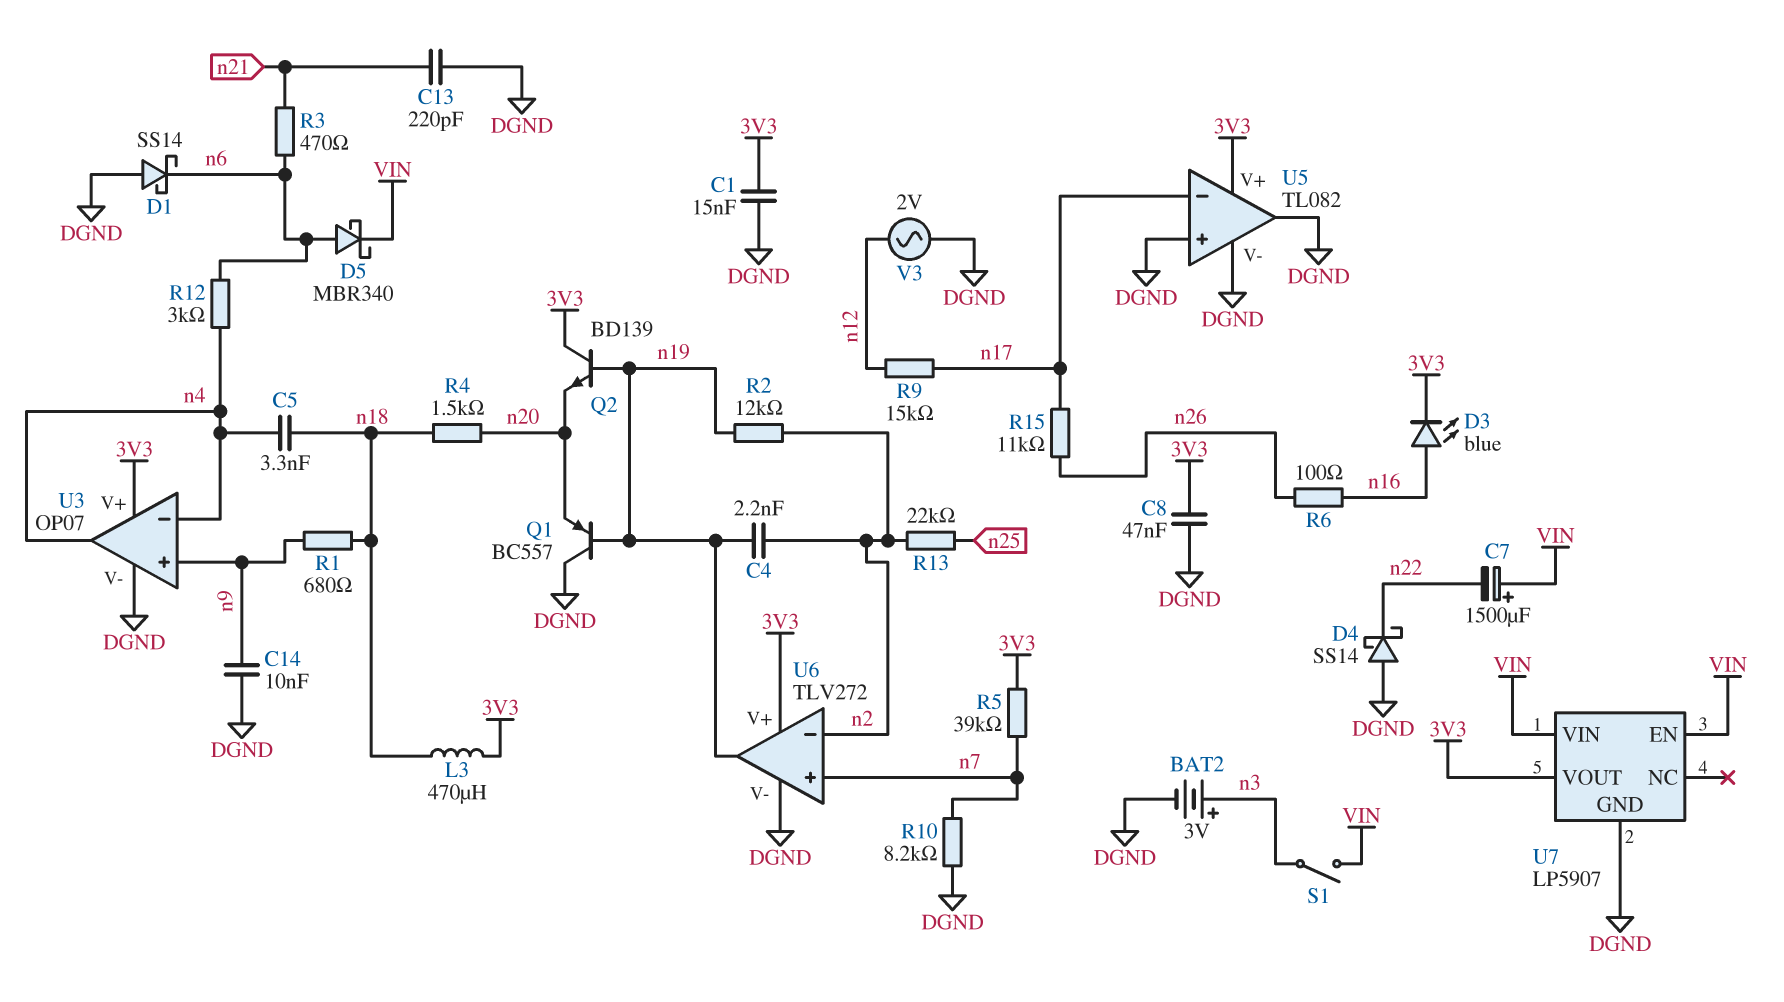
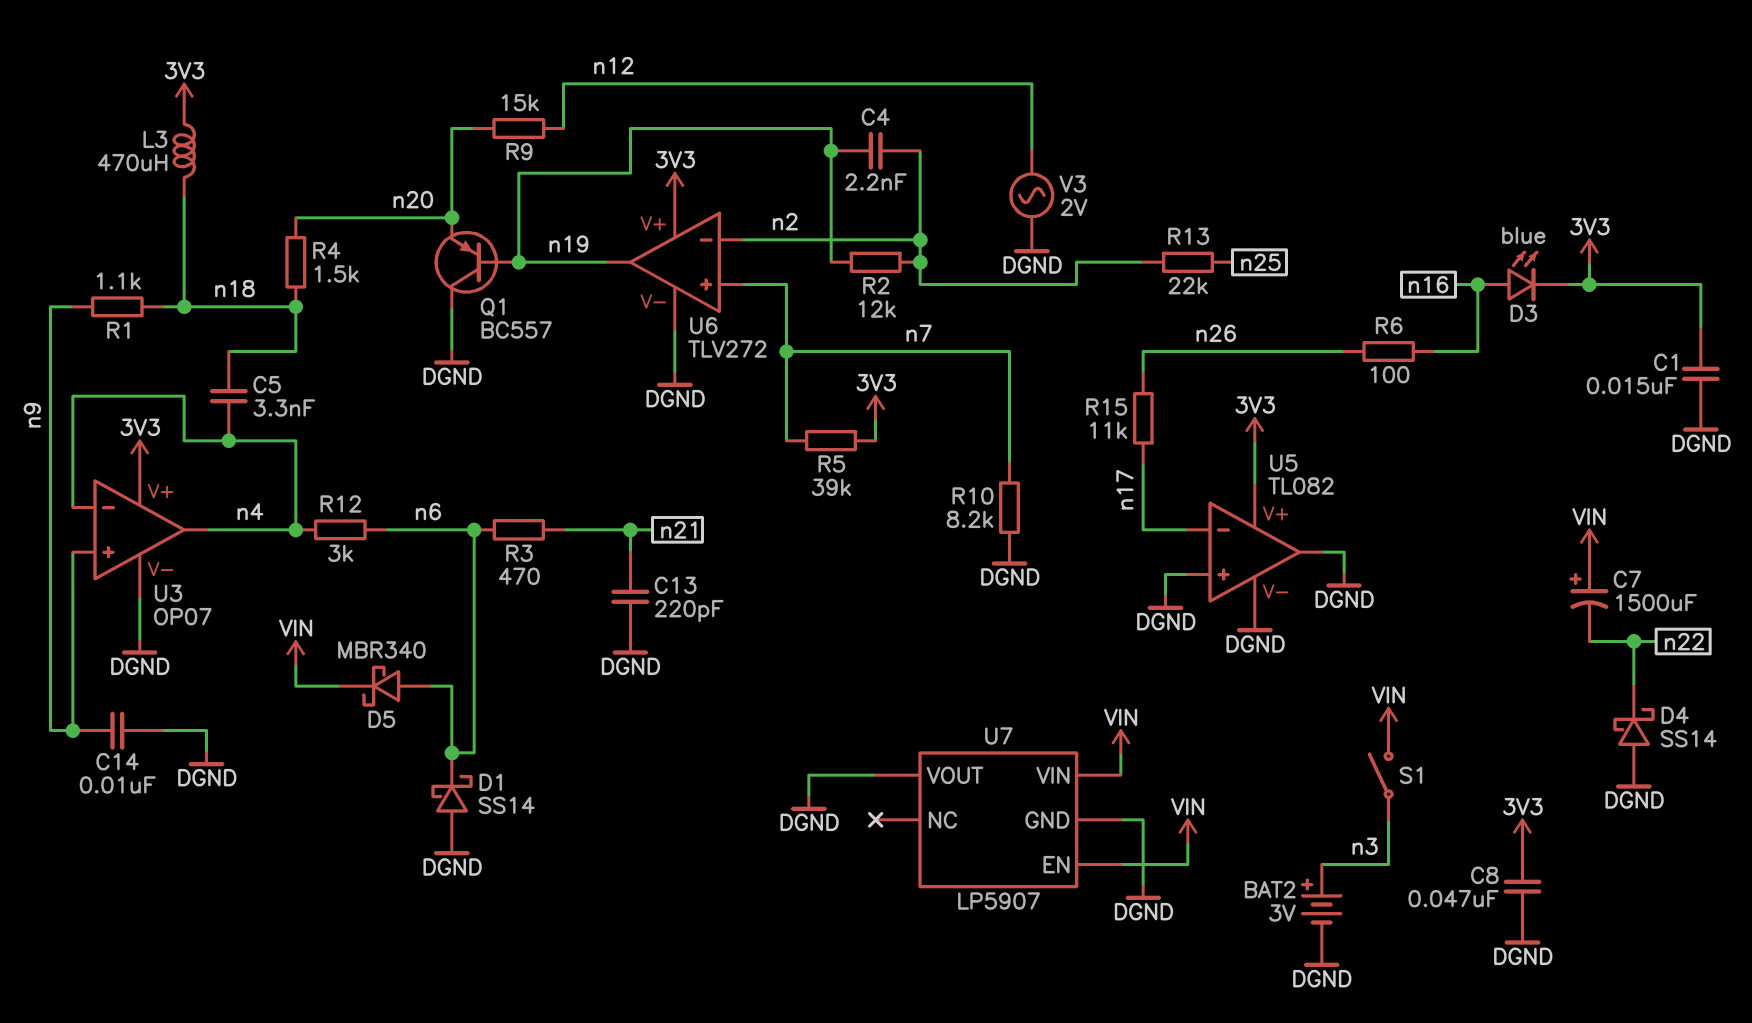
Q2: NPN BD139 (B n19, C 3V3, E n20) -> none
R1: 680 (n9, n18) -> 1.1k (n9, n18)
R9: 15k (n12, n17) -> 15k (n12, n20)
U7 pin VOUT: 3V3 -> DGND

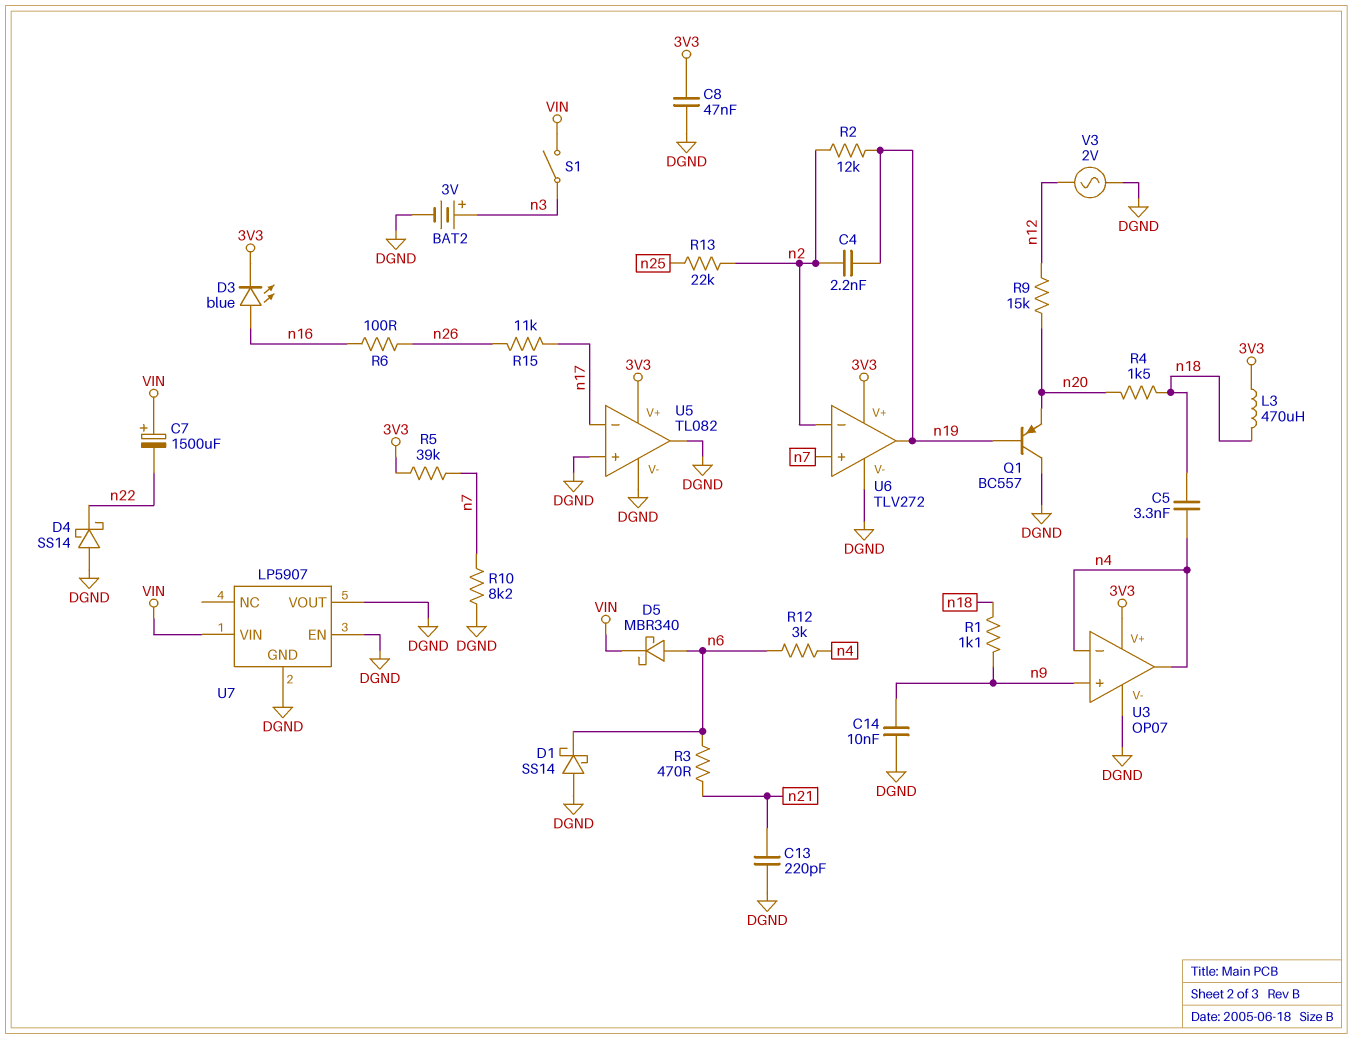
C1: 15nF (3V3, DGND) -> none
U7 pin EN: VIN -> DGND

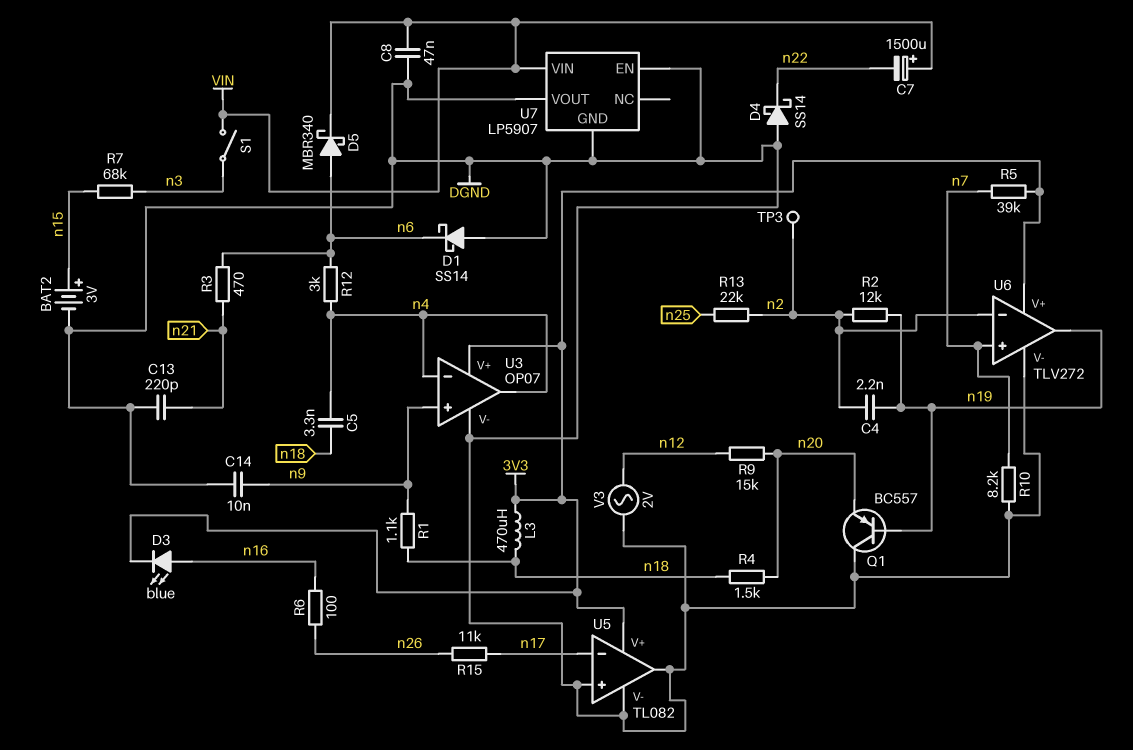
BAT2: 3V (plus n3, minus DGND) -> 3V (plus n15, minus DGND)
C8: 47nF (3V3, DGND) -> 47nF (DGND, VIN)
R7: none -> 68k (n3, n15)
TP3: none -> test point (n2)

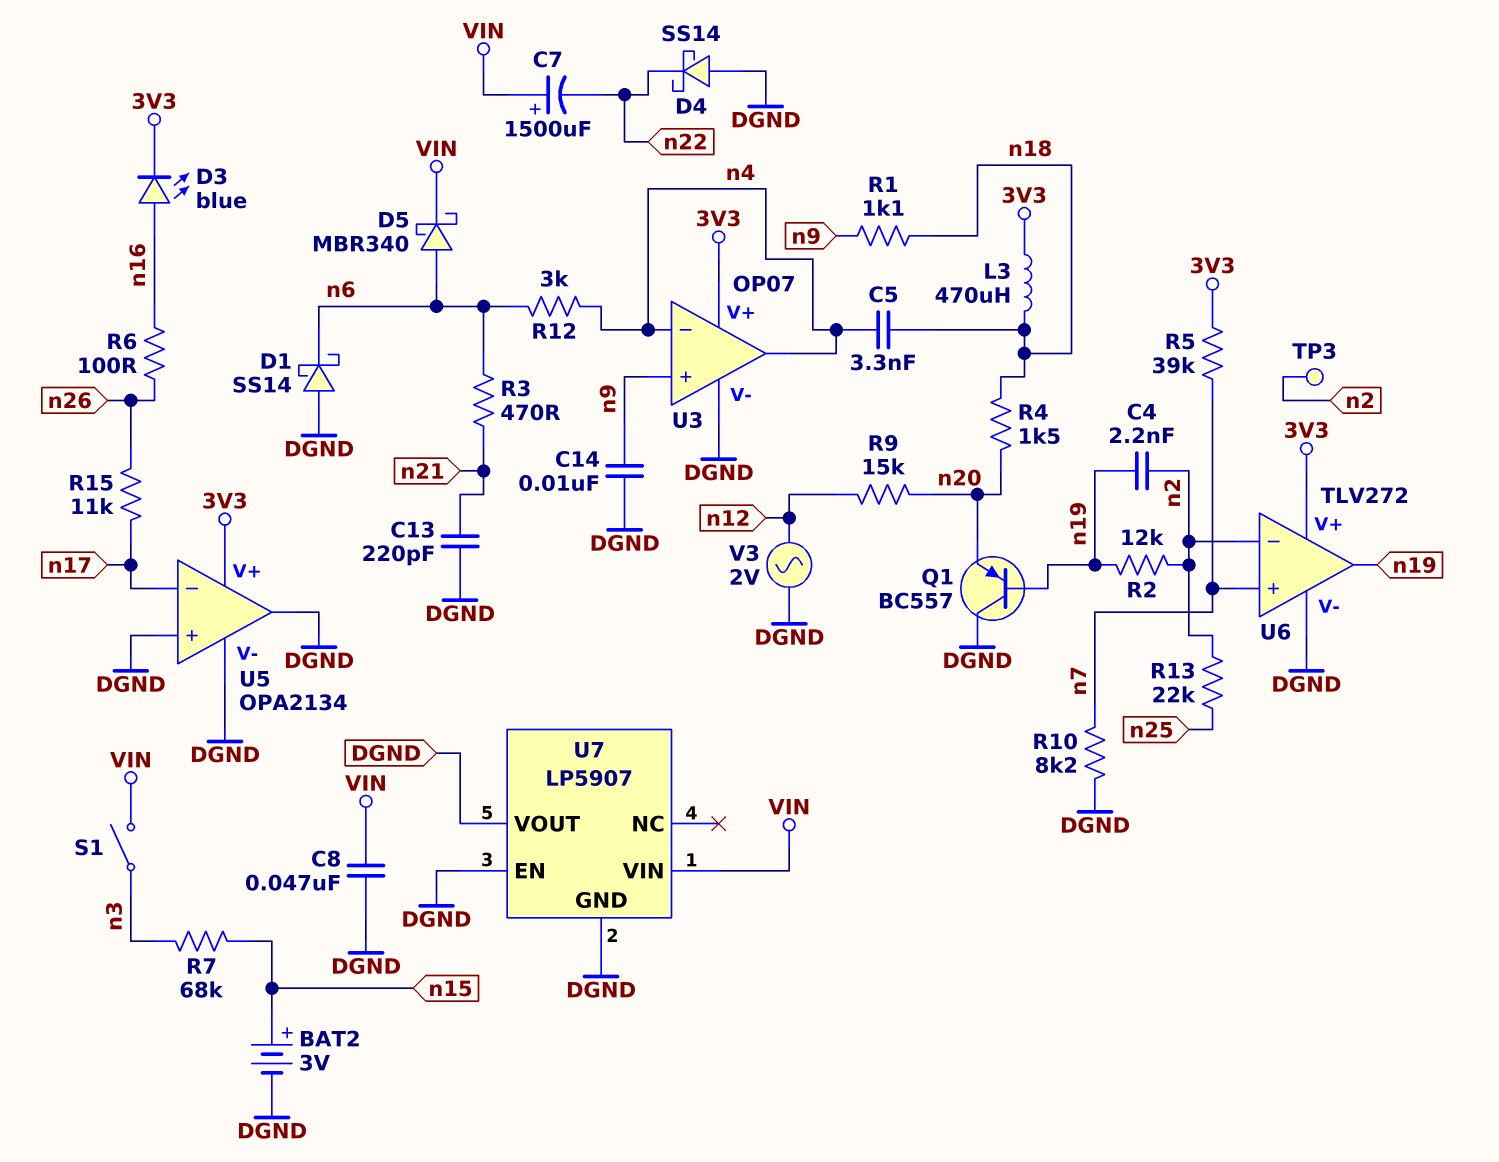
U5: TL082 -> OPA2134

